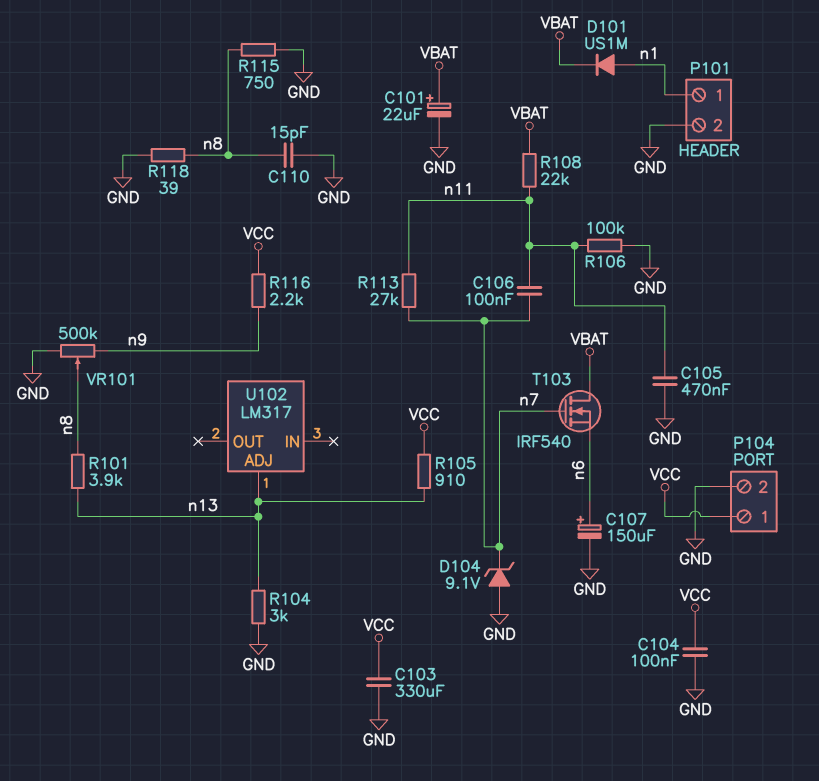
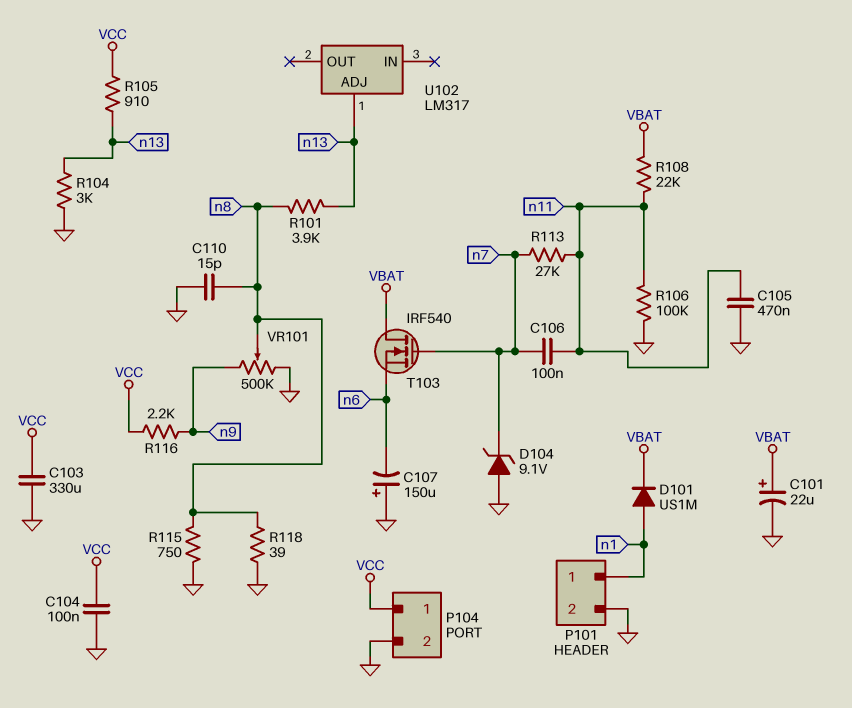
C107: 150uF (plus n6, minus GND) -> 150uF (plus GND, minus n6)

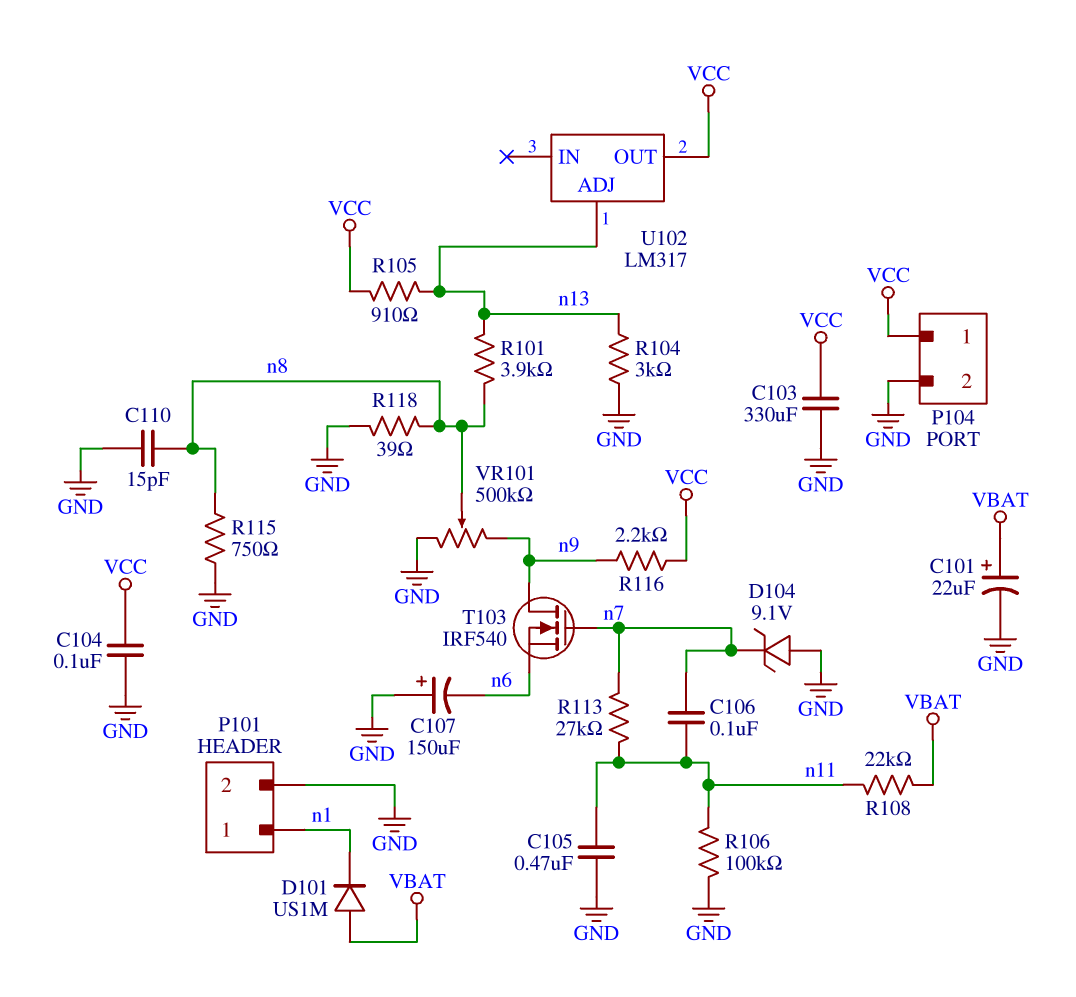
D101: diode US1M (A n1, K VBAT) -> diode US1M (A VBAT, K n1)
T103: NMOS IRF540 (G n7, D VBAT, S n6) -> NMOS IRF540 (G n7, D n9, S n6)
U102 pin OUT: none -> VCC

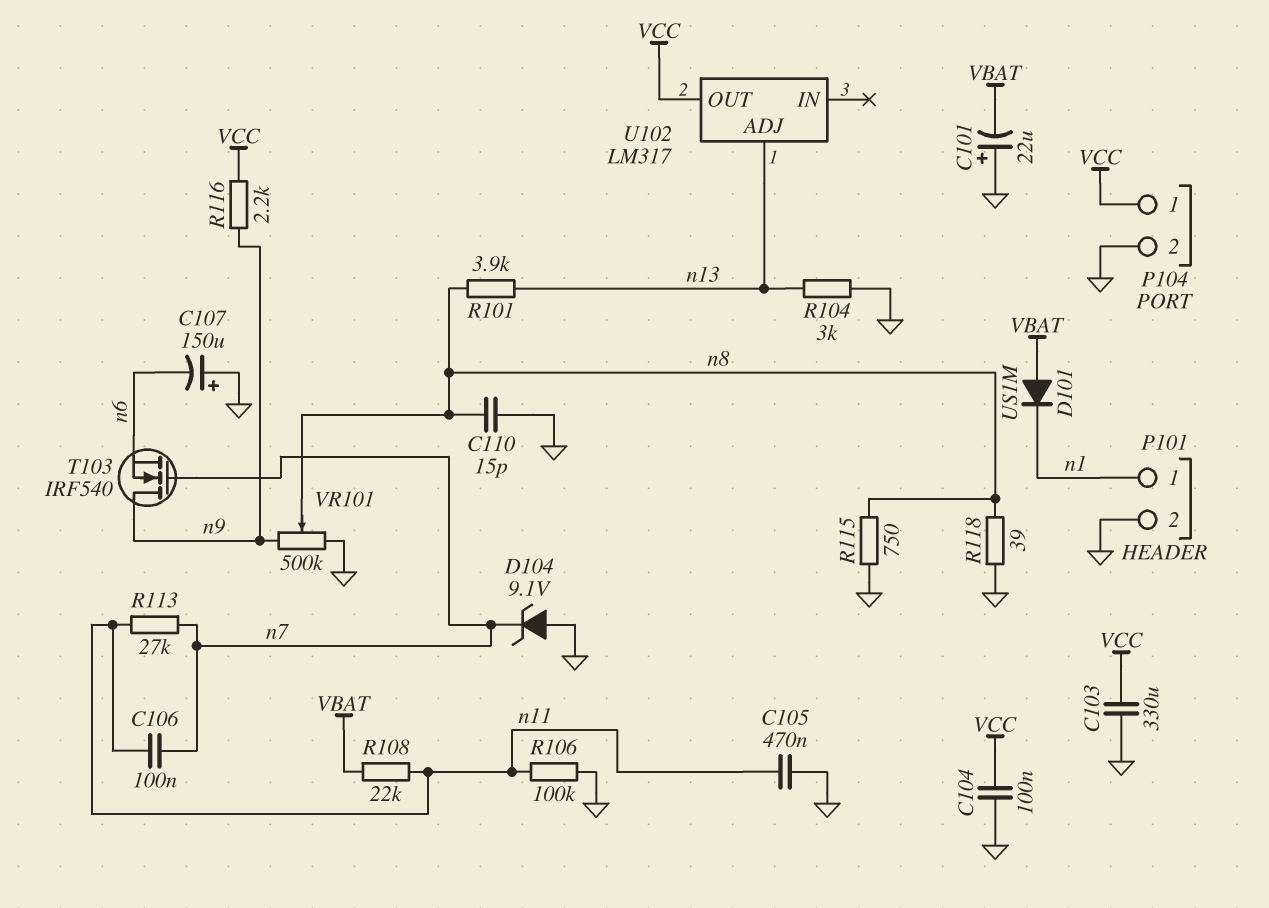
C101: 22uF (plus VBAT, minus GND) -> 22uF (plus GND, minus VBAT)
R105: 910 (VCC, n13) -> none

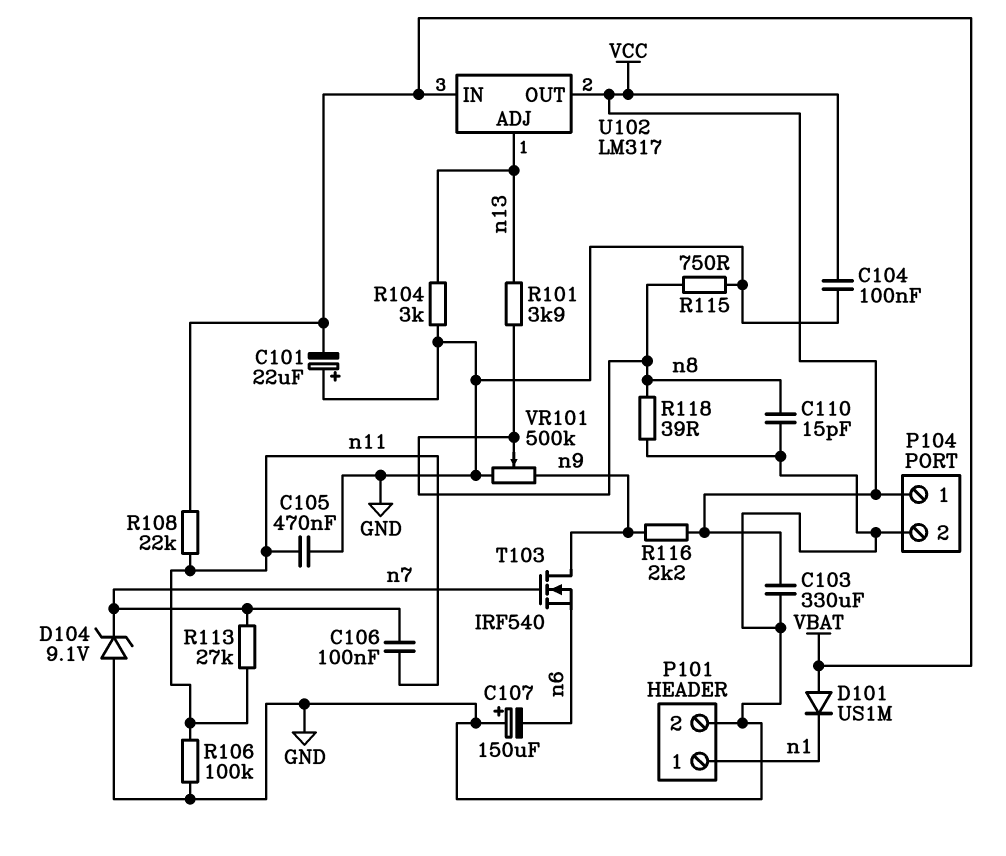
U102 pin IN: none -> VBAT

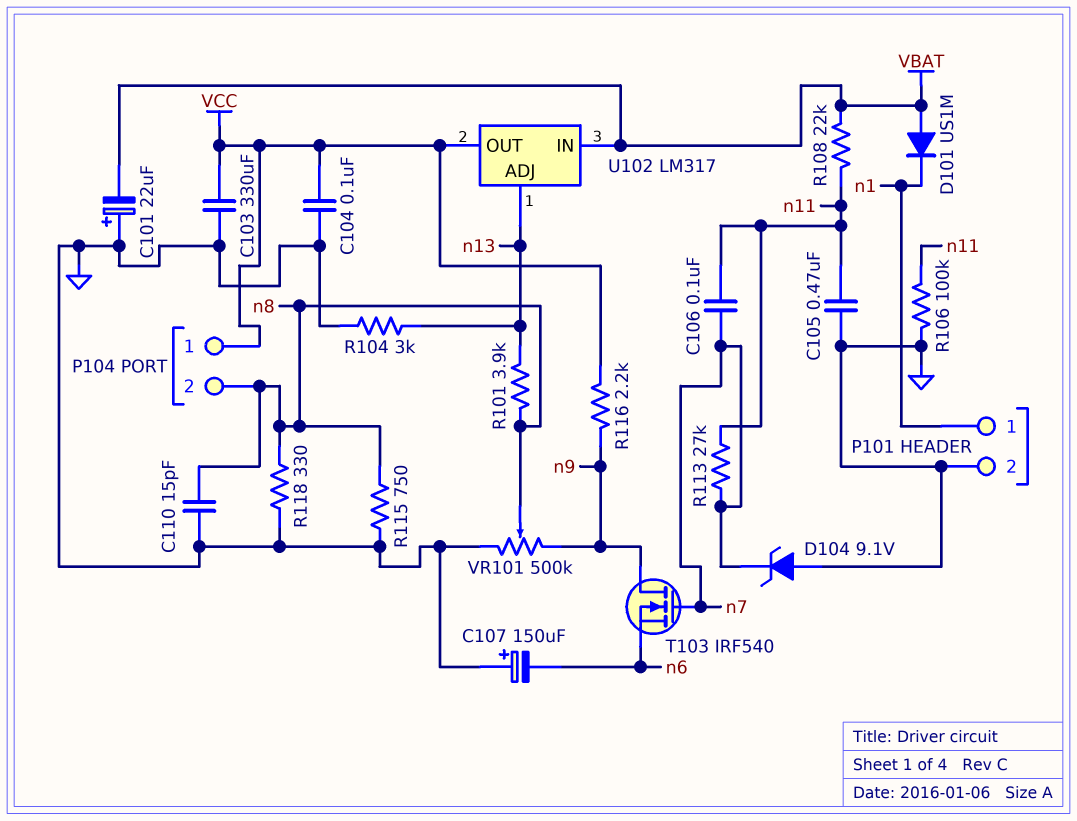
P104 pin 2: GND -> n8
R118: 39 (GND, n8) -> 330 (GND, n8)

